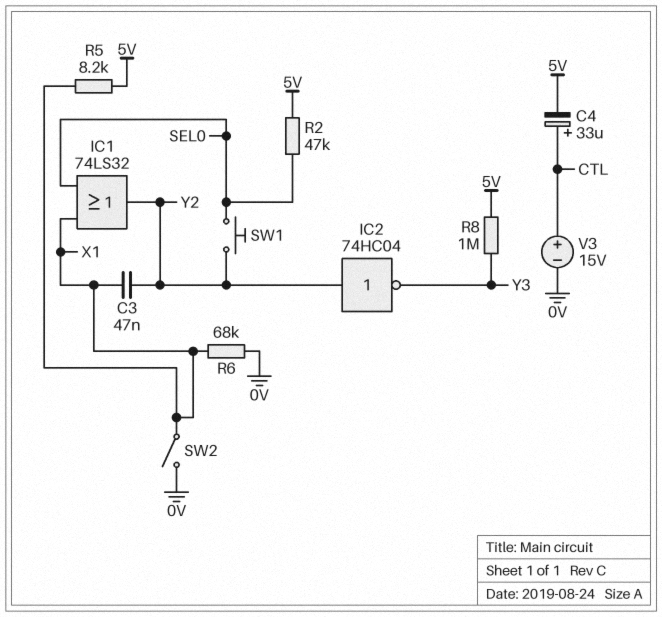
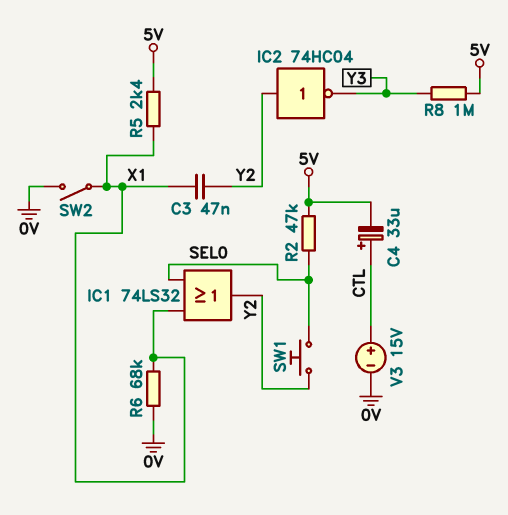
R5: 8.2k (5V, X1) -> 2.4k (5V, X1)

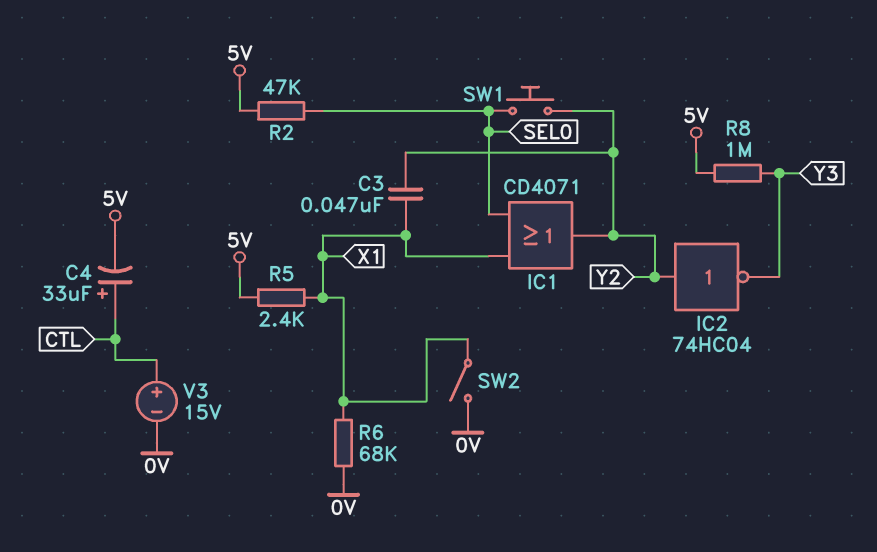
IC1: OR 74LS32 (in SEL0, in X1, out Y2) -> OR CD4071 (in SEL0, in X1, out Y2)

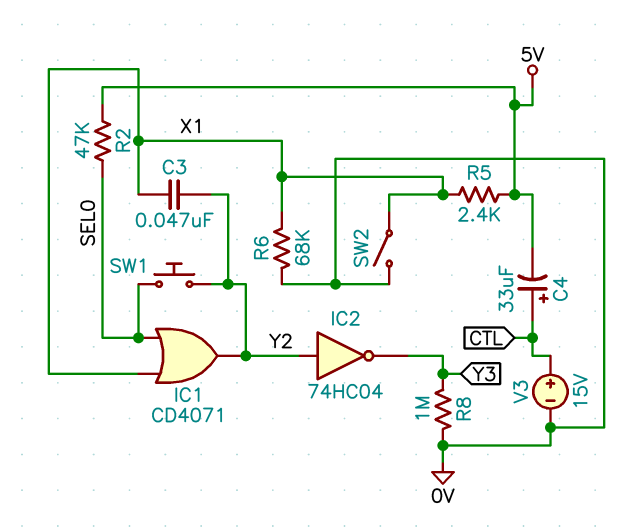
R8: 1M (5V, Y3) -> 1M (0V, Y3)

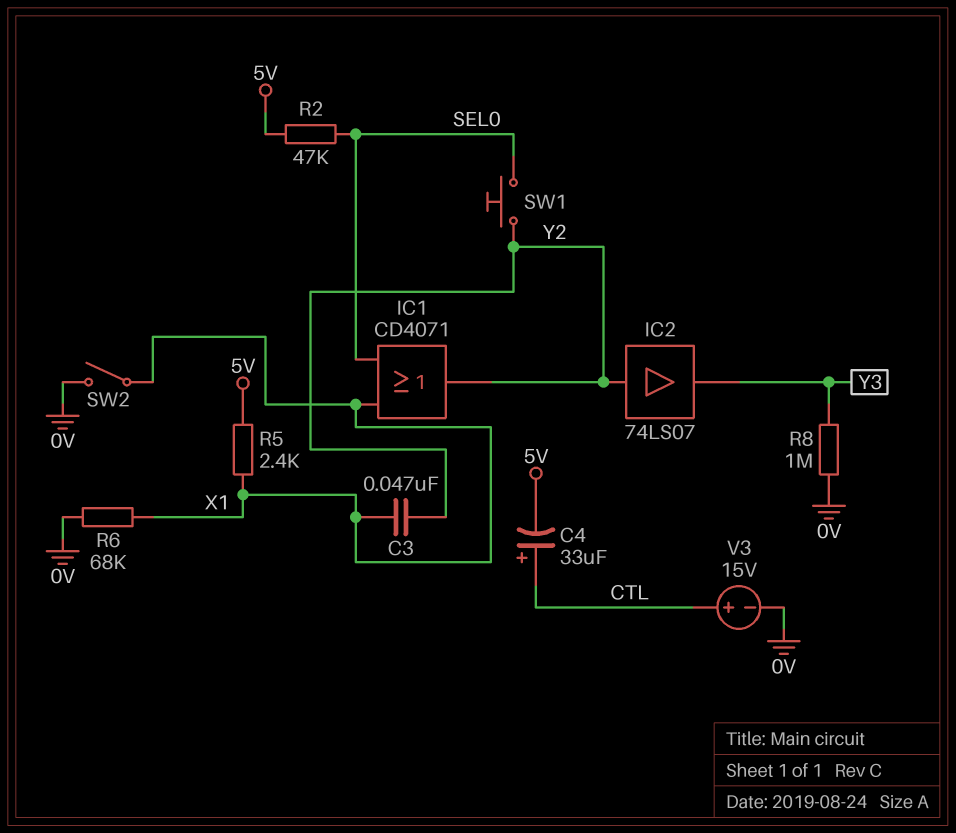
IC2: NOT 74HC04 (in Y2, out Y3) -> buffer 74LS07 (in Y2, out Y3)

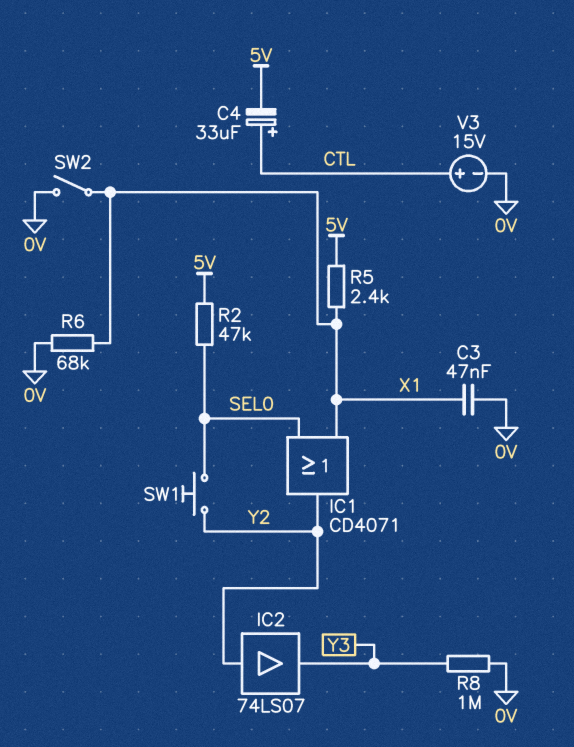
C3: 47nF (X1, Y2) -> 47nF (0V, X1)

